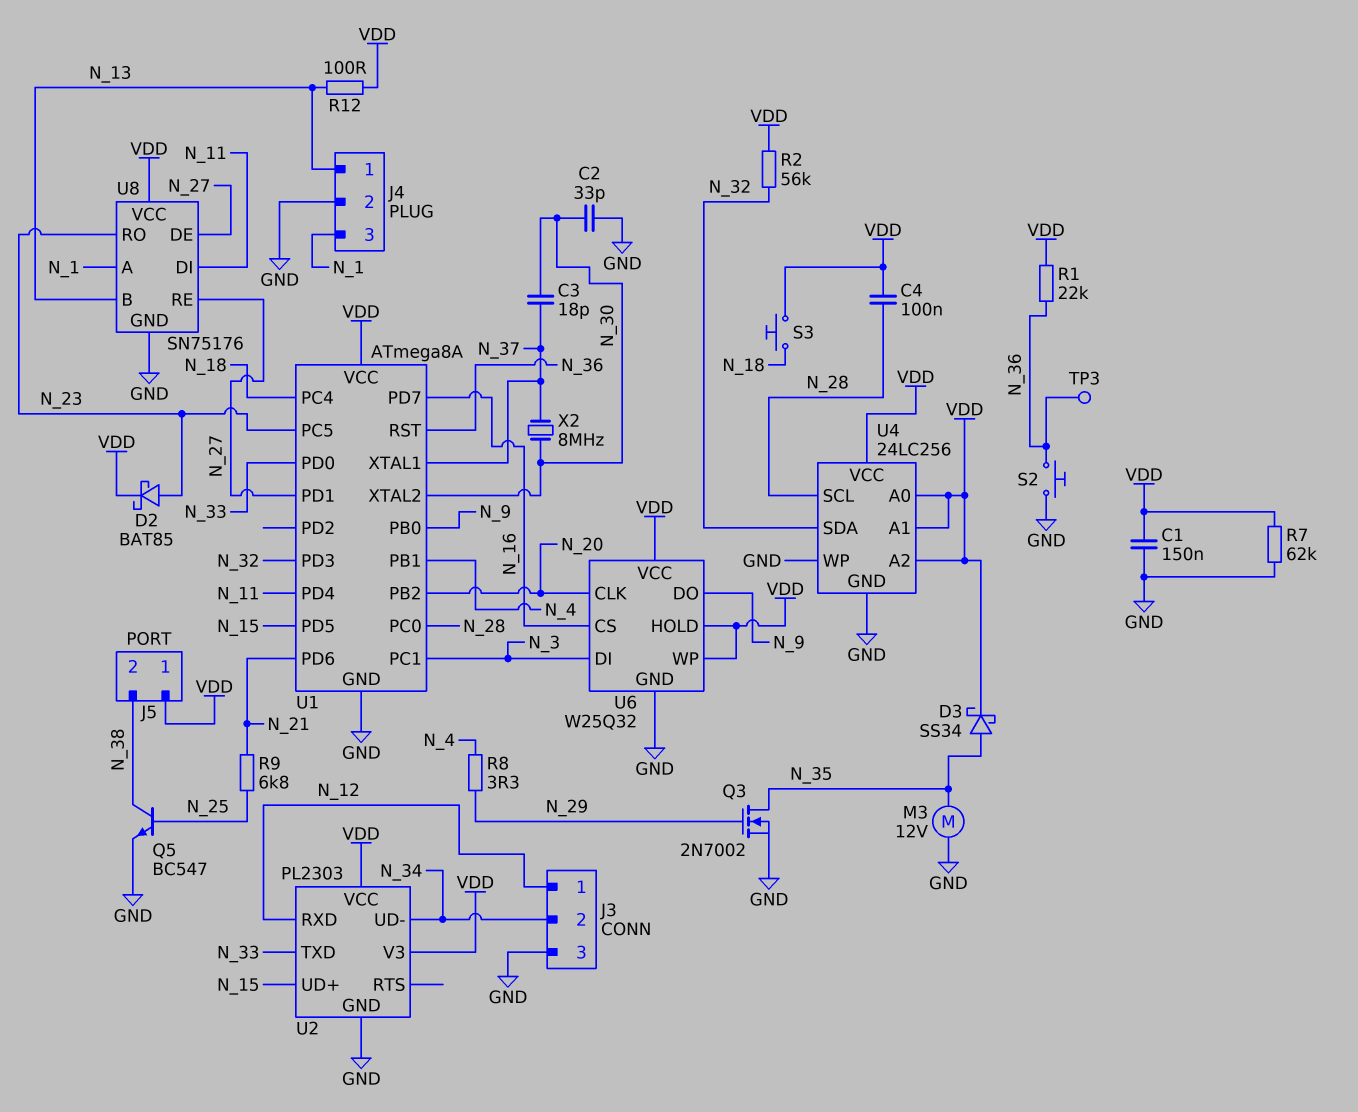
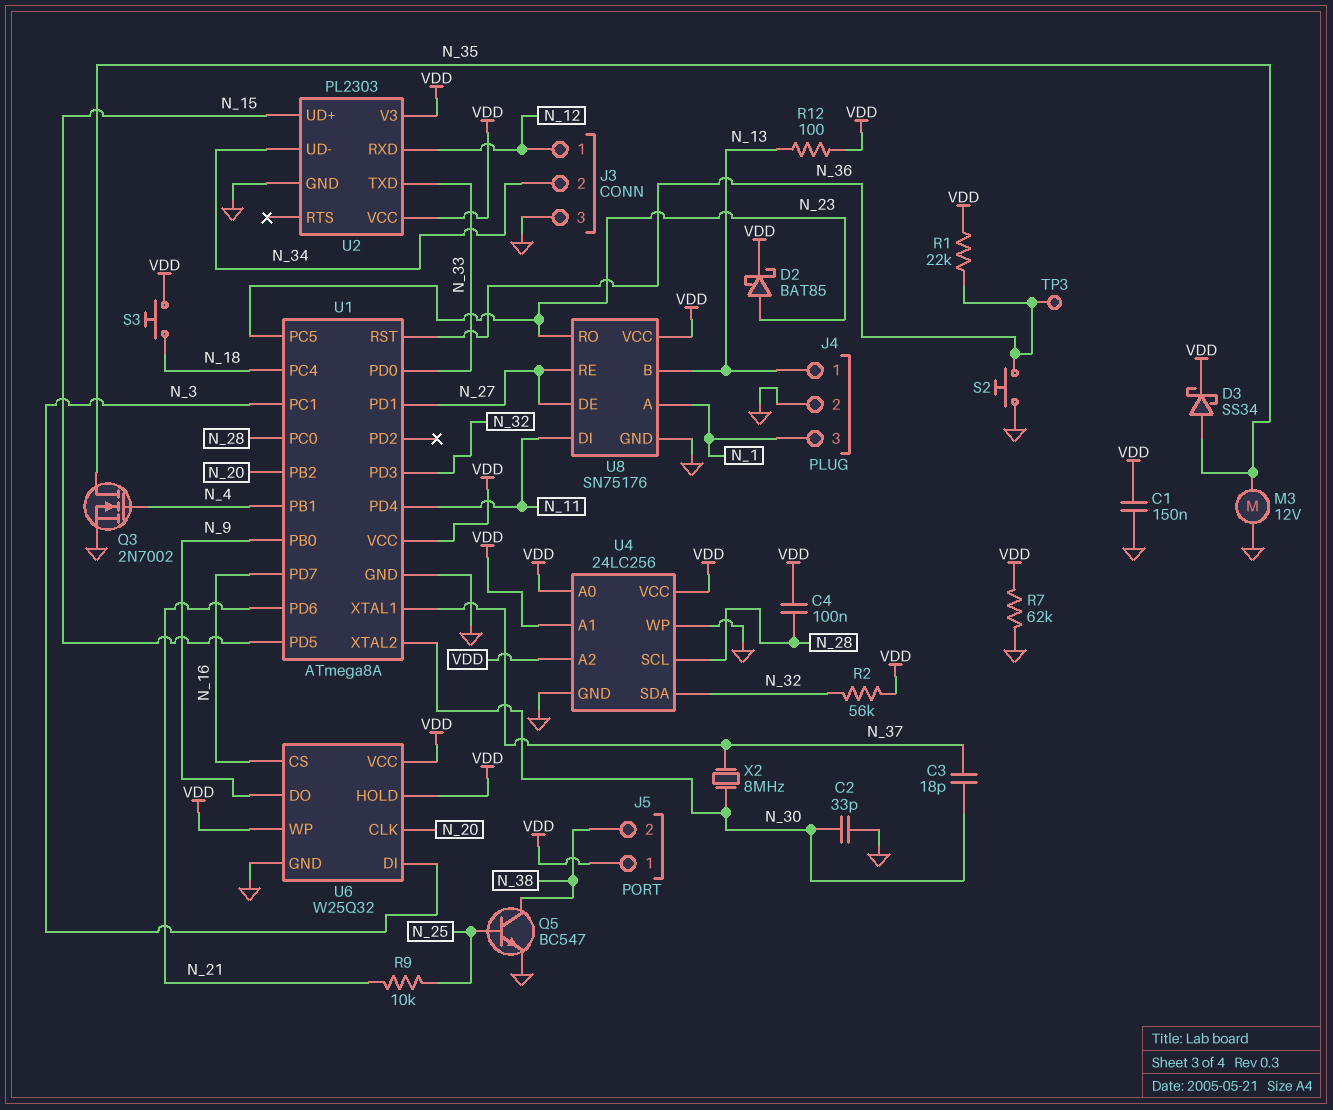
Q3: NMOS 2N7002 (G N_29, D N_35, S GND) -> NMOS 2N7002 (G N_4, D N_35, S GND)
R8: 3.3 (N_4, N_29) -> none
R9: 6.8k (N_21, N_25) -> 10k (N_21, N_25)

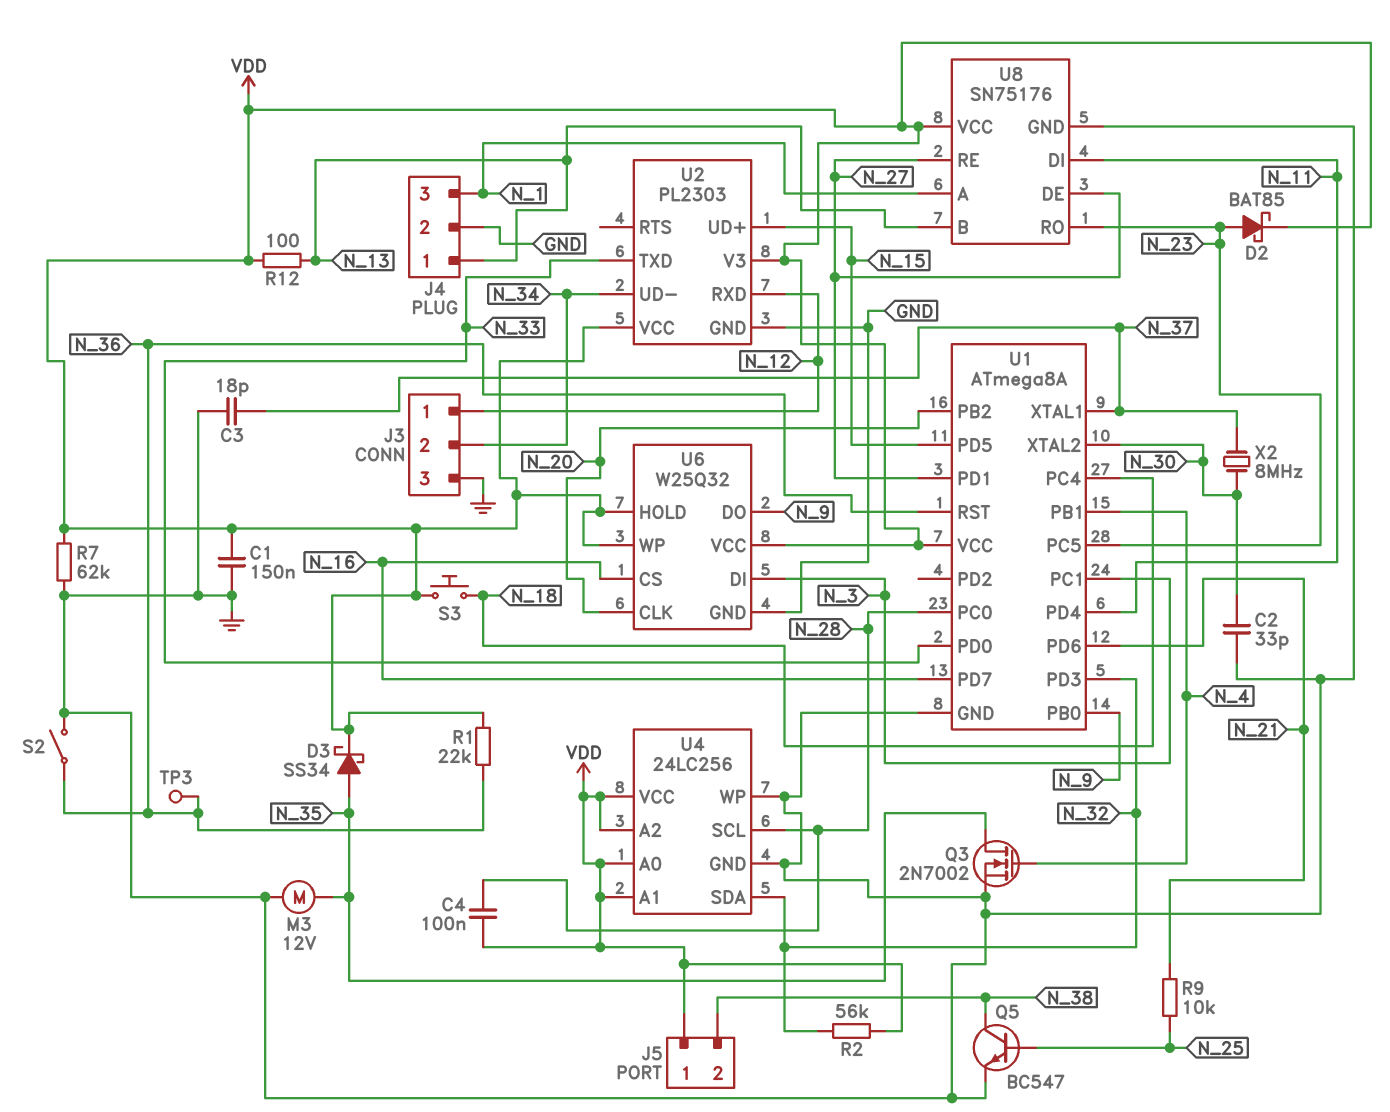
C3: 18pF (N_30, N_37) -> 18pF (GND, N_37)
S2: button (GND, N_36) -> switch (GND, N_36)

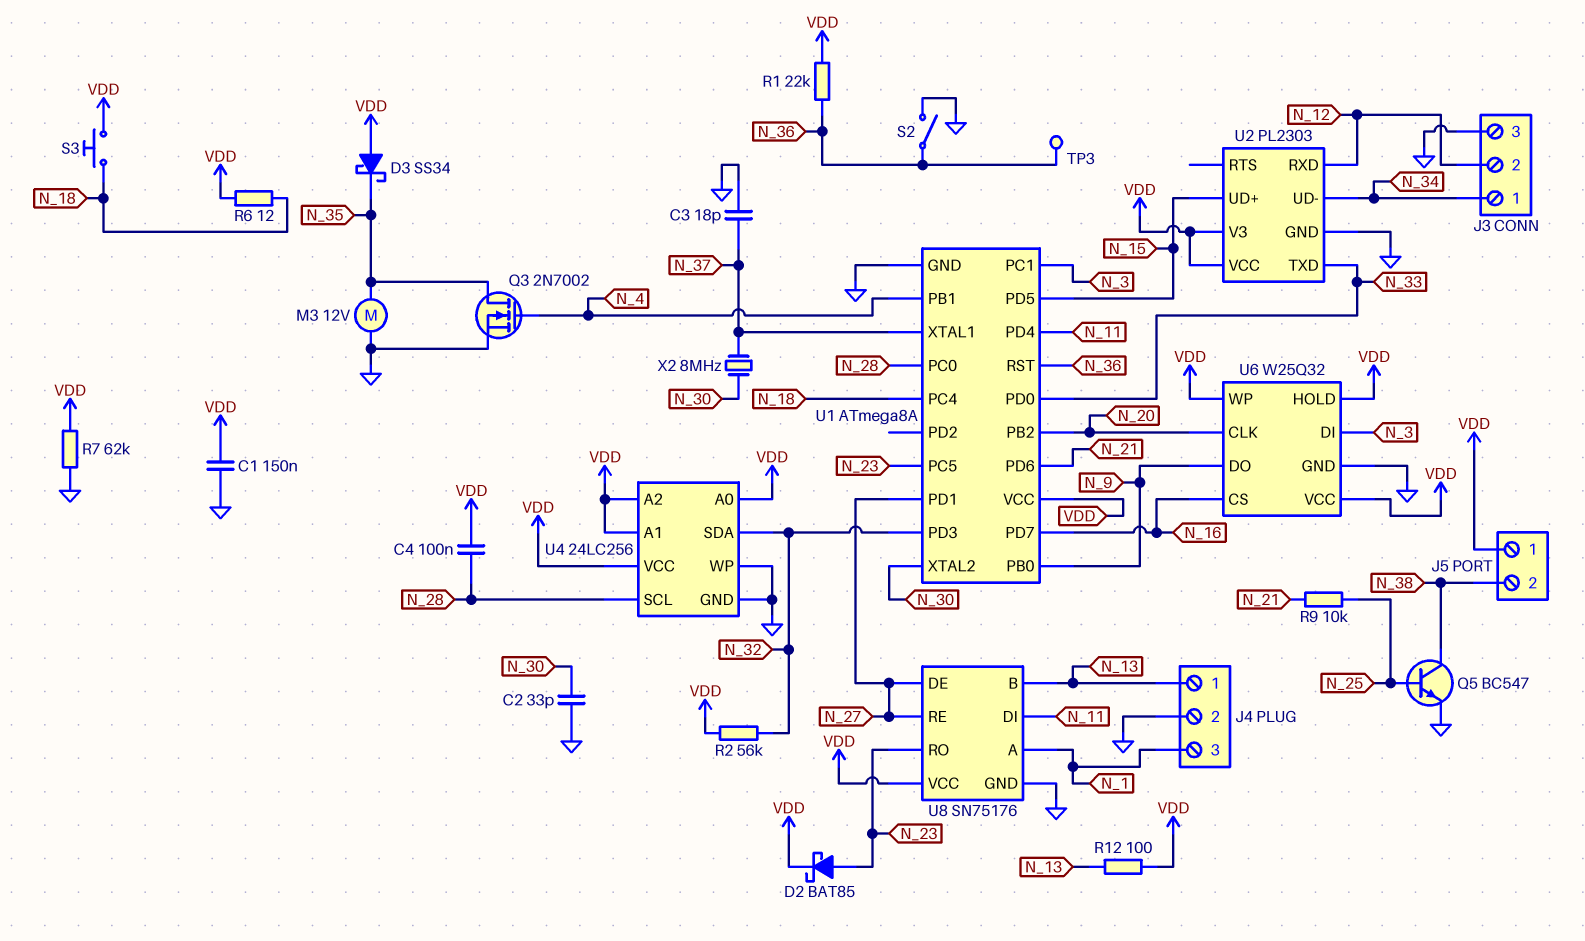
D3: schottky SS34 (A N_35, K VDD) -> schottky SS34 (A VDD, K N_35)
J3 pin 1: N_12 -> N_34
J3 pin 2: N_34 -> N_12
R6: none -> 12 (N_18, VDD)

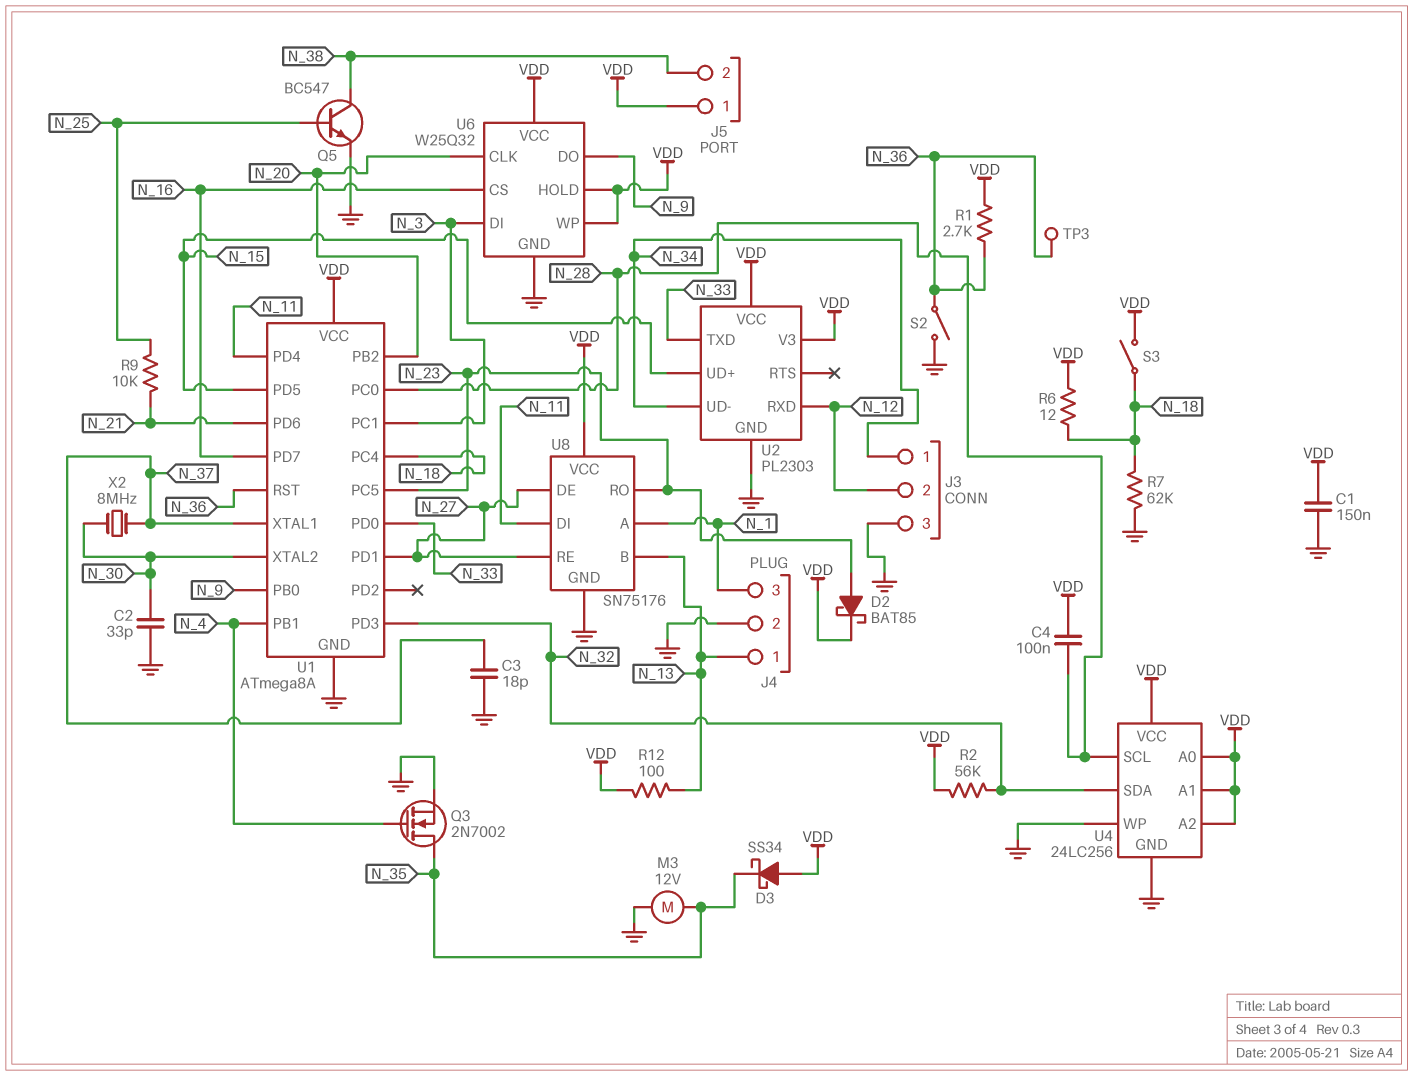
R1: 22k (N_36, VDD) -> 2.7k (N_36, VDD)
R7: 62k (GND, VDD) -> 62k (GND, N_18)
S3: button (N_18, VDD) -> switch (N_18, VDD)

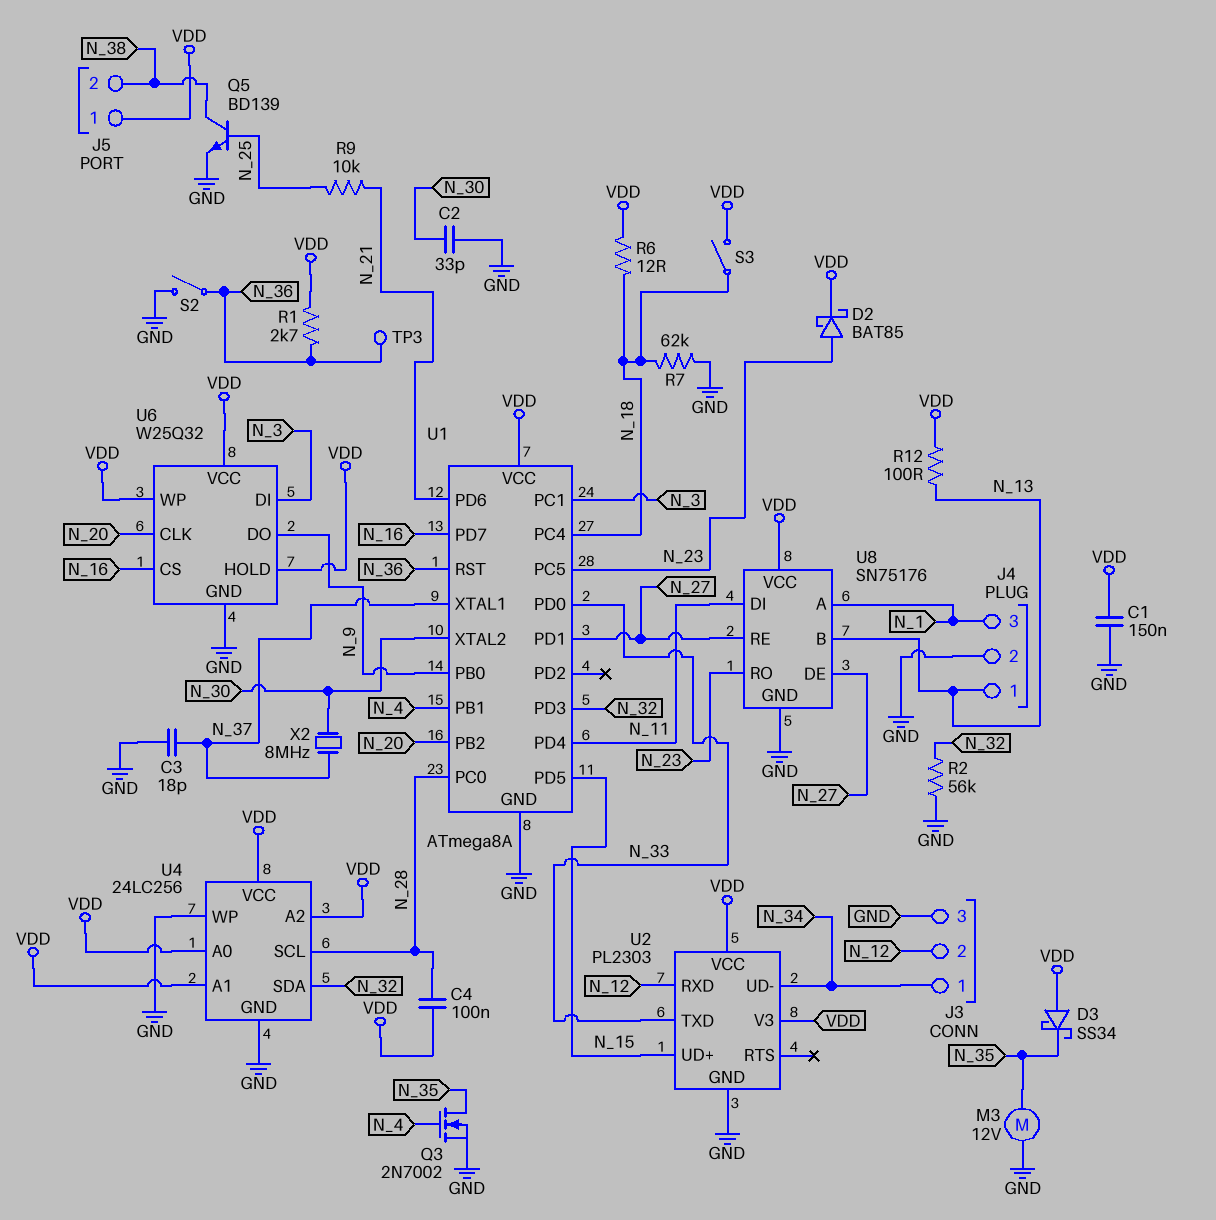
Q5: NPN BC547 (B N_25, C N_38, E GND) -> NPN BD139 (B N_25, C N_38, E GND)
R2: 56k (N_32, VDD) -> 56k (GND, N_32)

